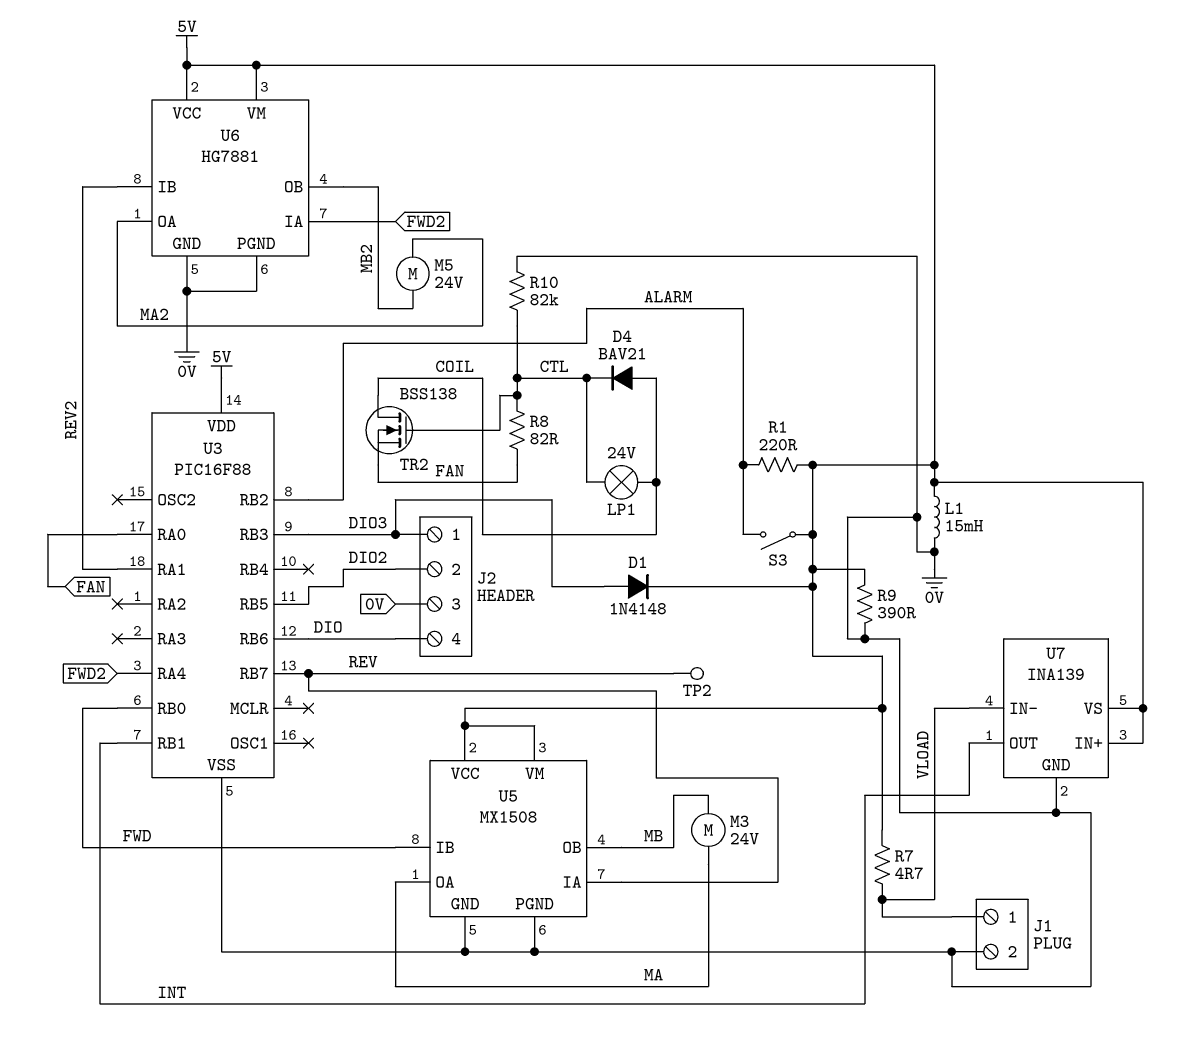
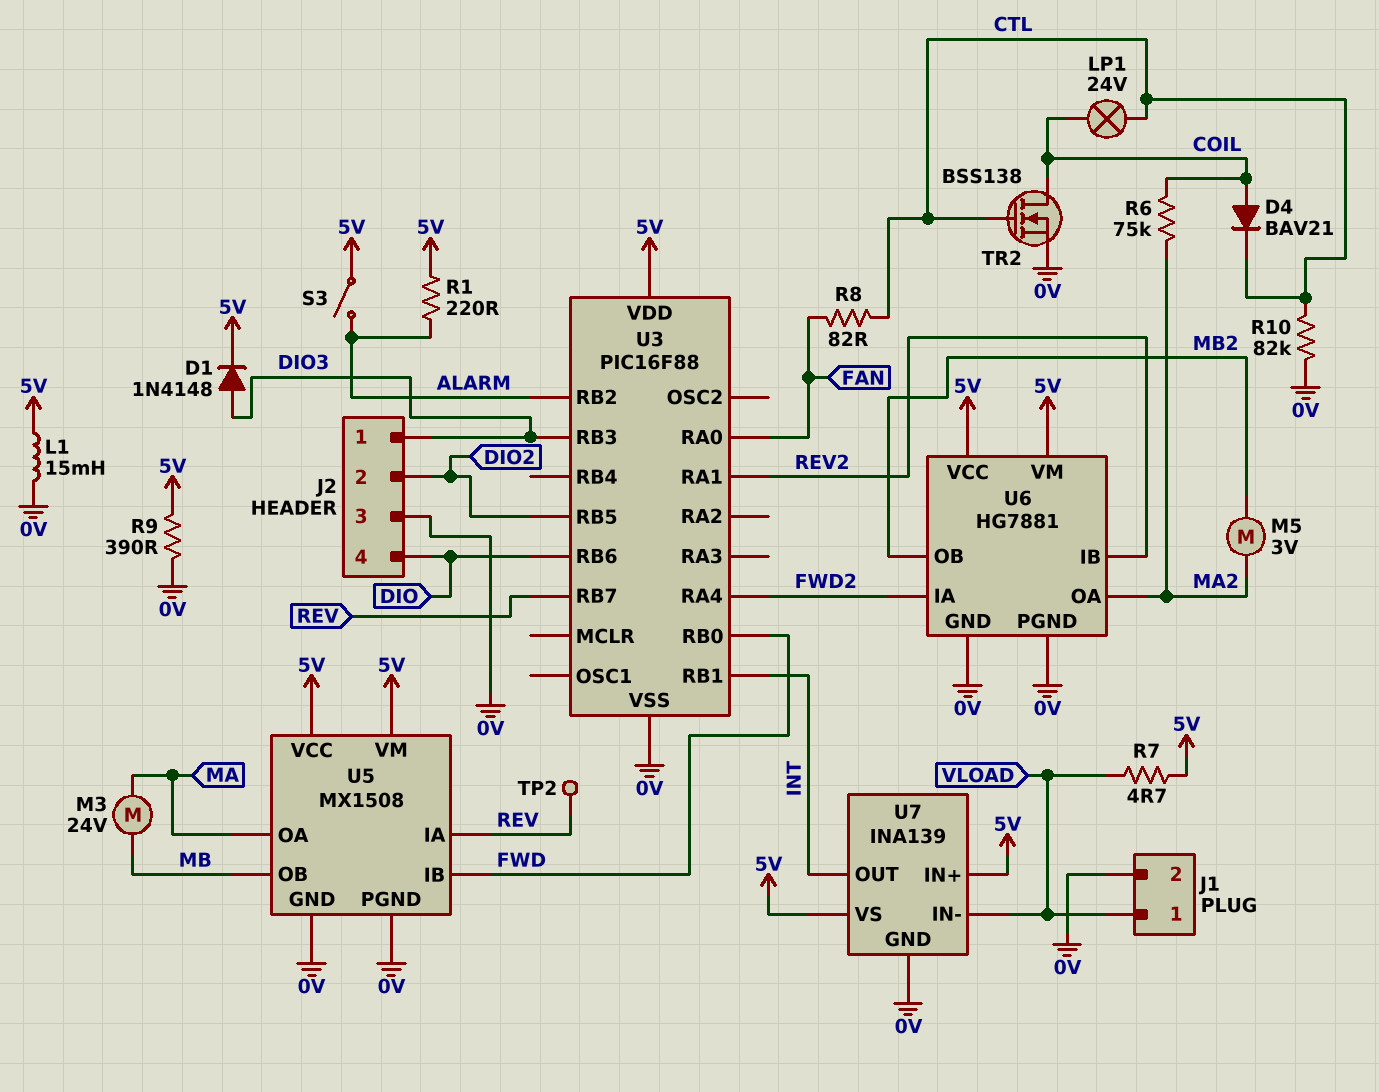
M5: motor 24V (MA2, MB2) -> motor 3V (MA2, MB2)
R6: none -> 75k (COIL, MA2)
TR2: NMOS BSS138 (G CTL, D COIL, S FAN) -> NMOS BSS138 (G CTL, D COIL, S 0V)

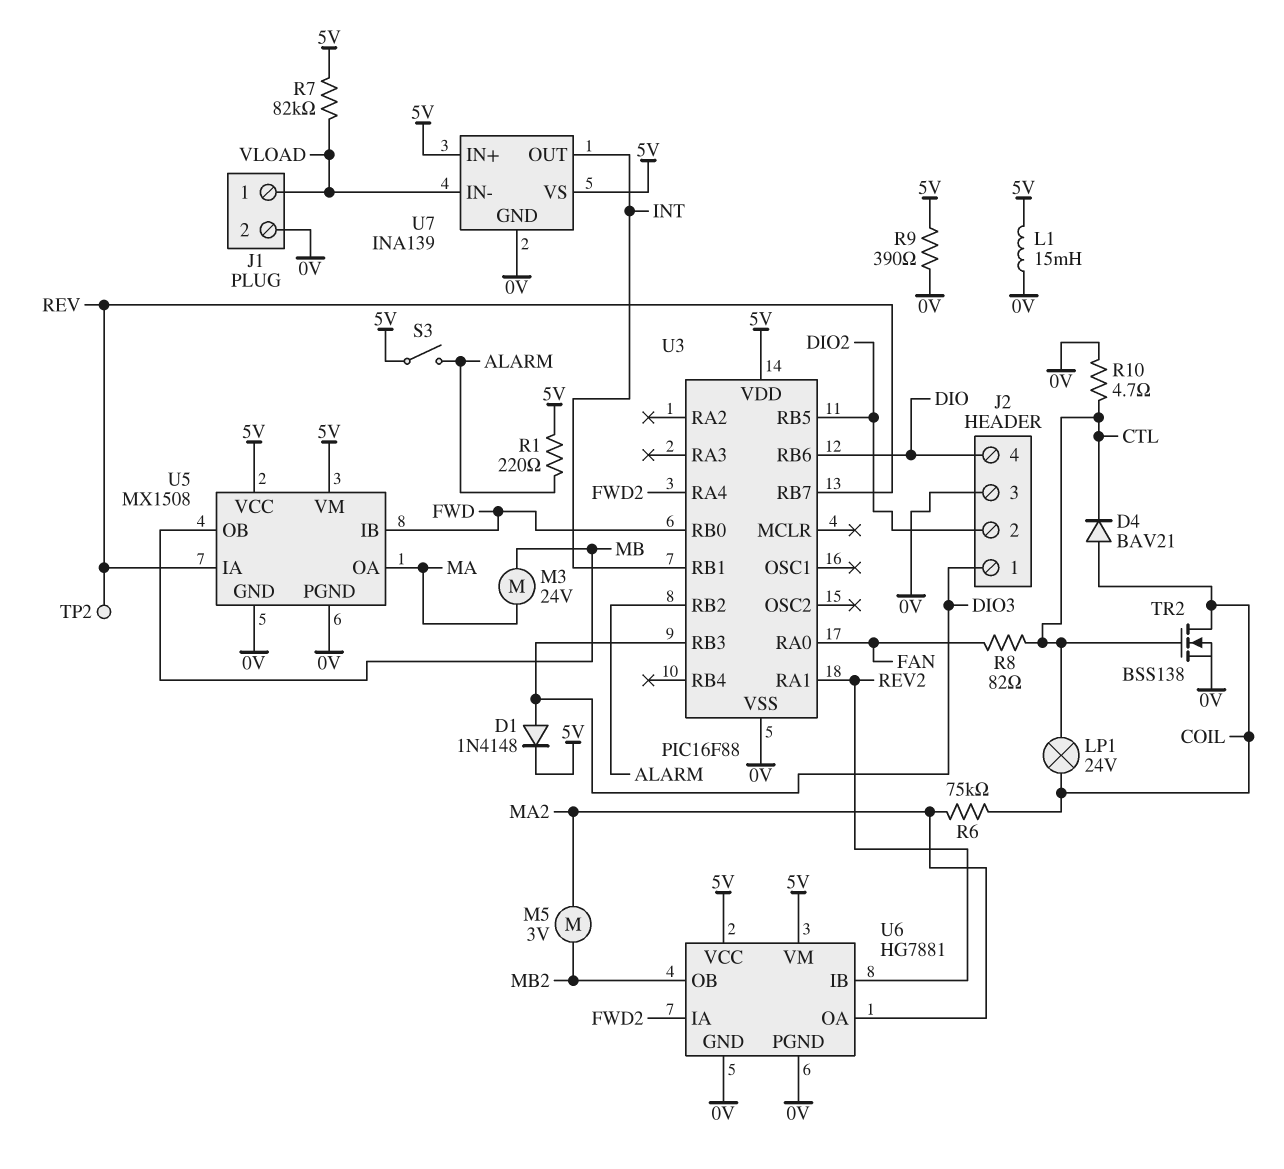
R7: 4.7 (5V, VLOAD) -> 82k (5V, VLOAD)
R10: 82k (0V, CTL) -> 4.7 (0V, CTL)

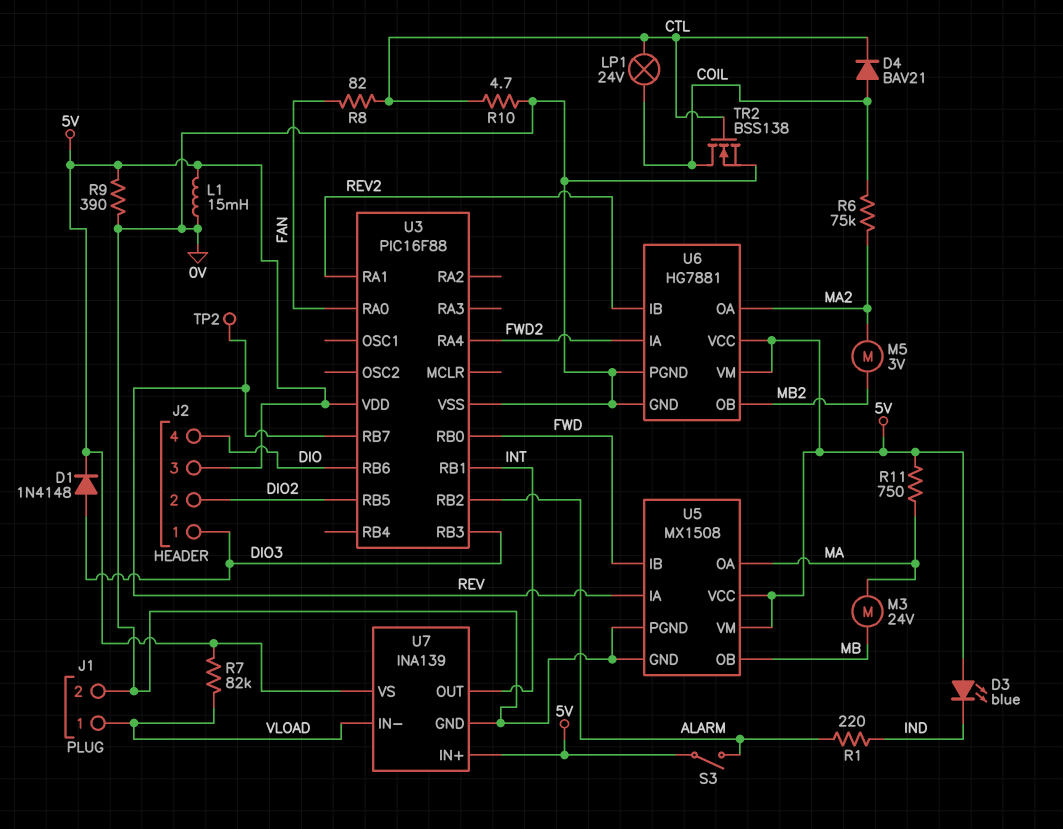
D3: none -> LED blue (A 5V, K IND)
J2 pin 3: 0V -> 5V
R1: 220 (5V, ALARM) -> 220 (ALARM, IND)
R11: none -> 750 (5V, MA)

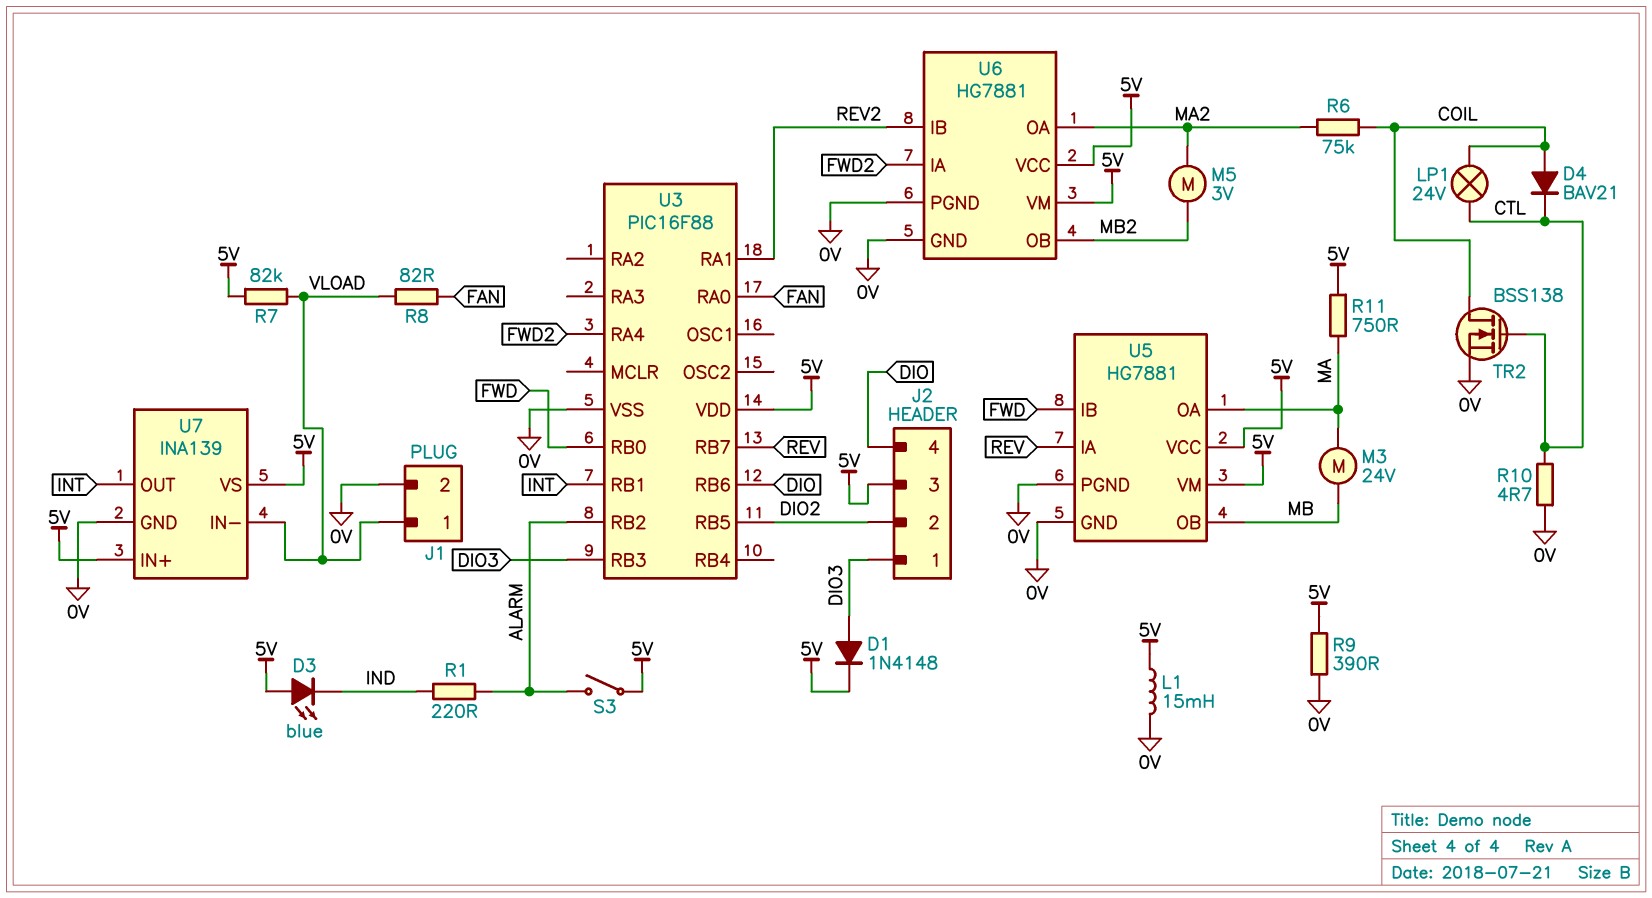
R8: 82 (CTL, FAN) -> 82 (FAN, VLOAD)
TP2: test point (REV) -> none
U5: MX1508 -> HG7881

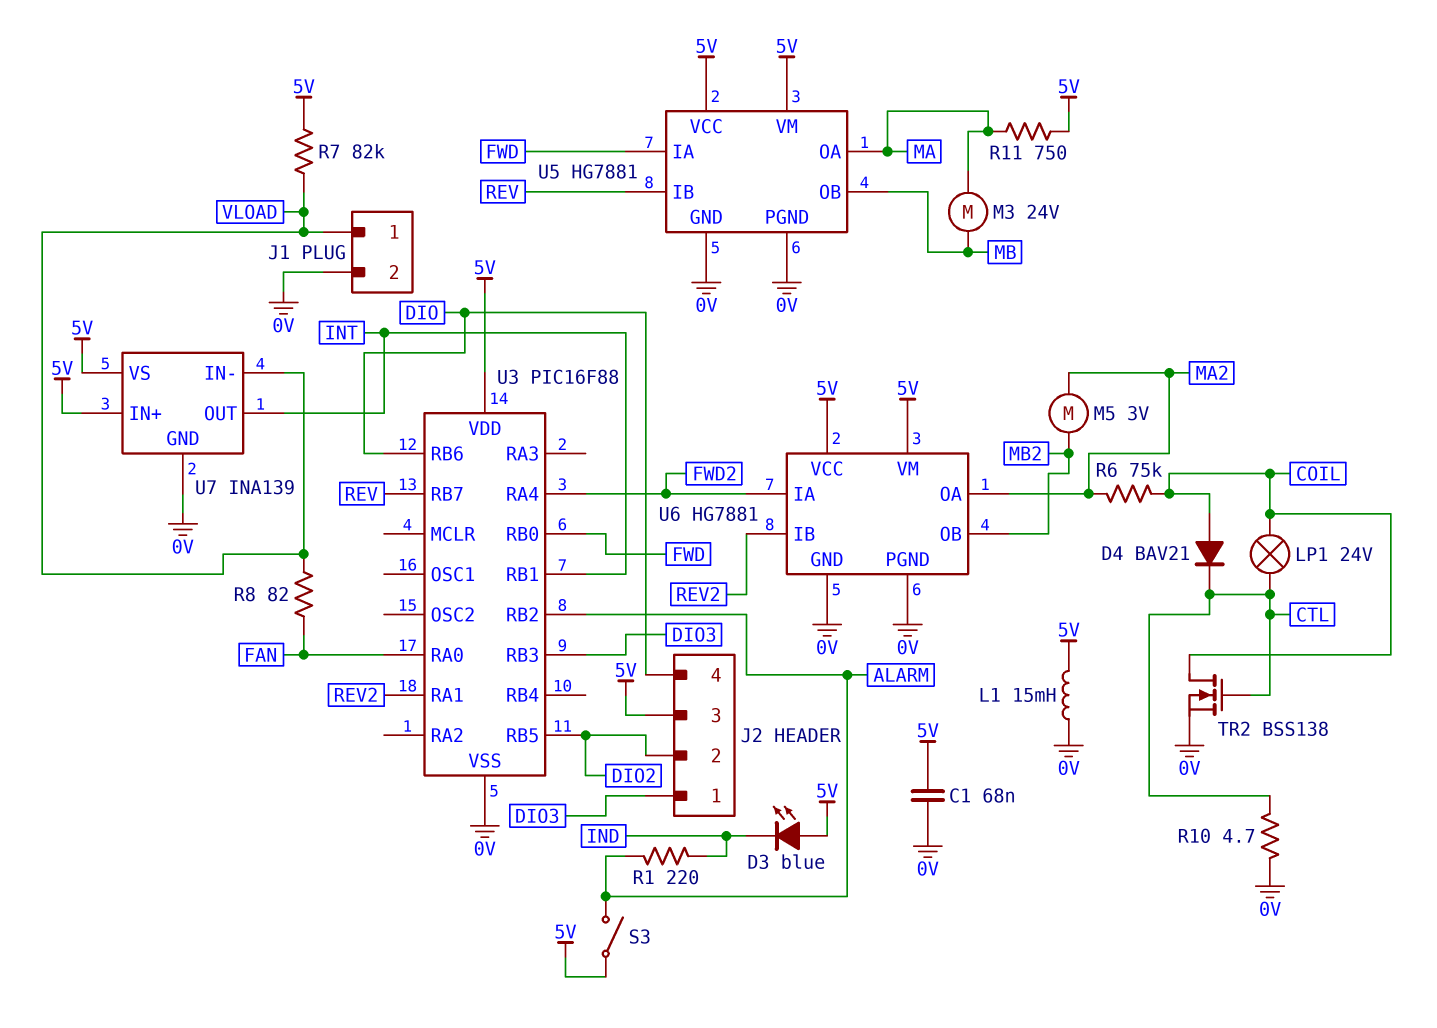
C1: none -> 68nF (0V, 5V)
D1: diode 1N4148 (A DIO3, K 5V) -> none
R9: 390 (0V, 5V) -> none
U5 pin IA: REV -> FWD
U5 pin IB: FWD -> REV

